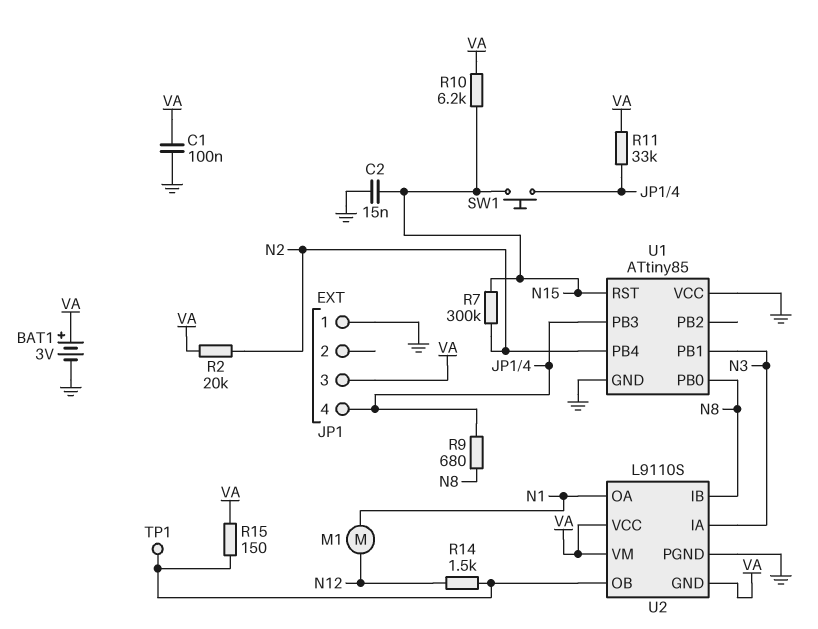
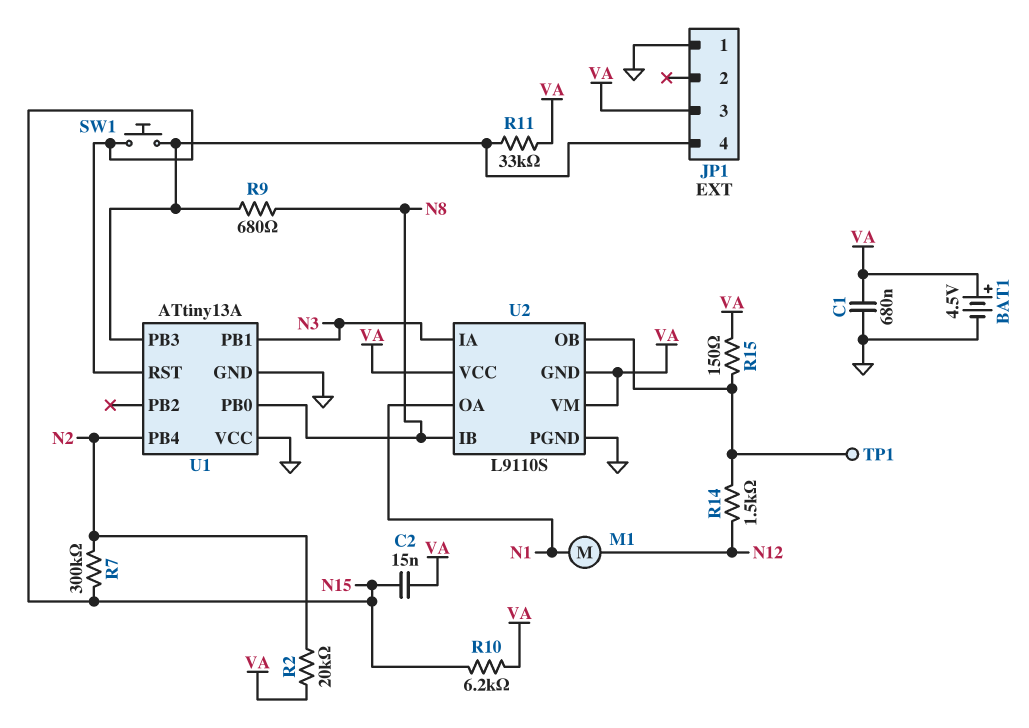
BAT1: 3V (plus VA, minus GND) -> 4.5V (plus VA, minus GND)
C1: 100nF (GND, VA) -> 680nF (GND, VA)
C2: 15nF (GND, N15) -> 15nF (N15, VA)
U1: ATtiny85 -> ATtiny13A

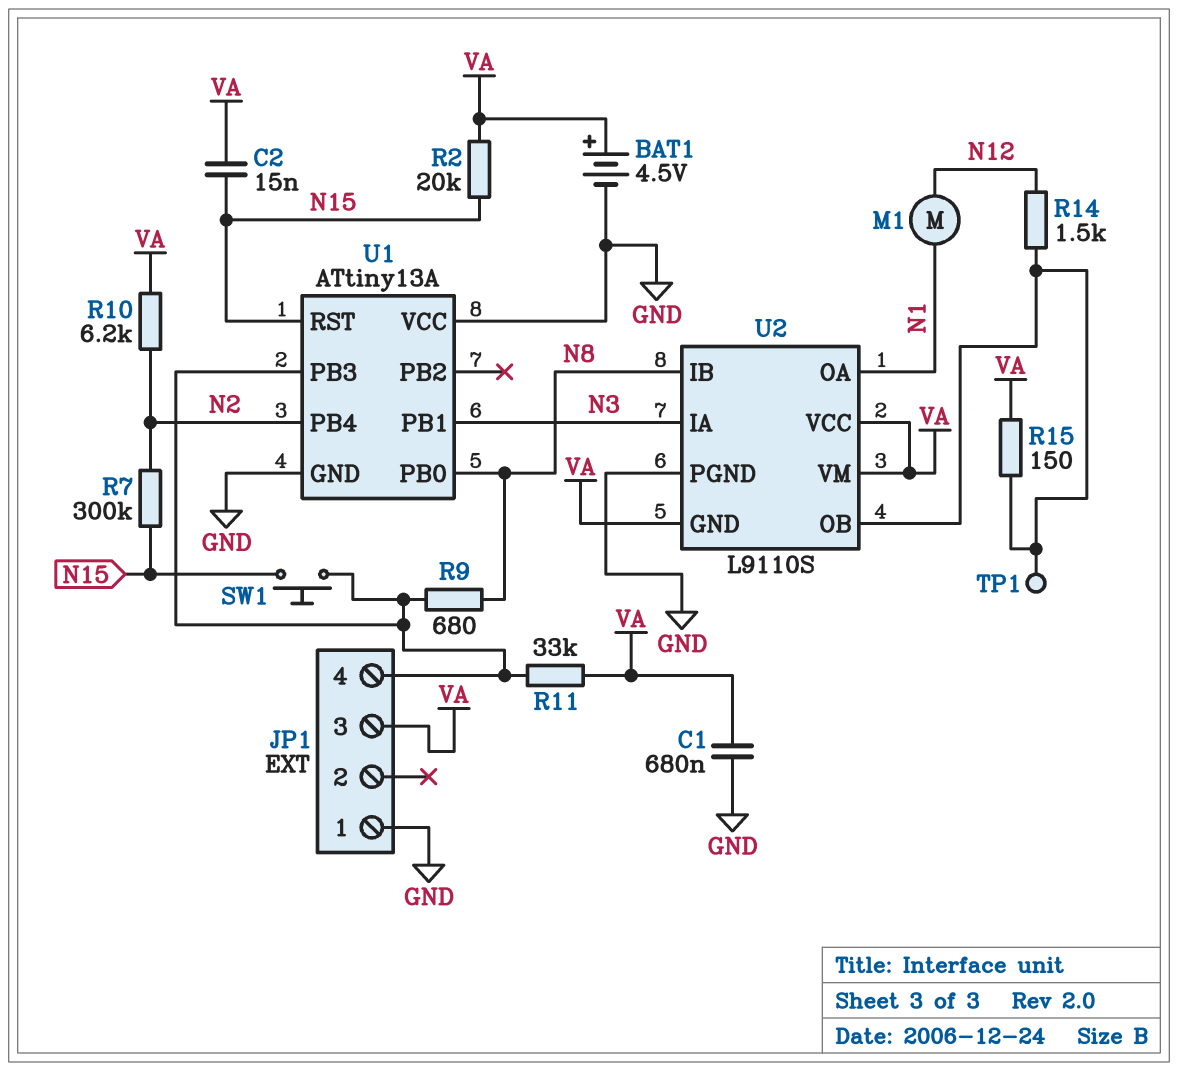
R2: 20k (N2, VA) -> 20k (N15, VA)
R10: 6.2k (N15, VA) -> 6.2k (N2, VA)

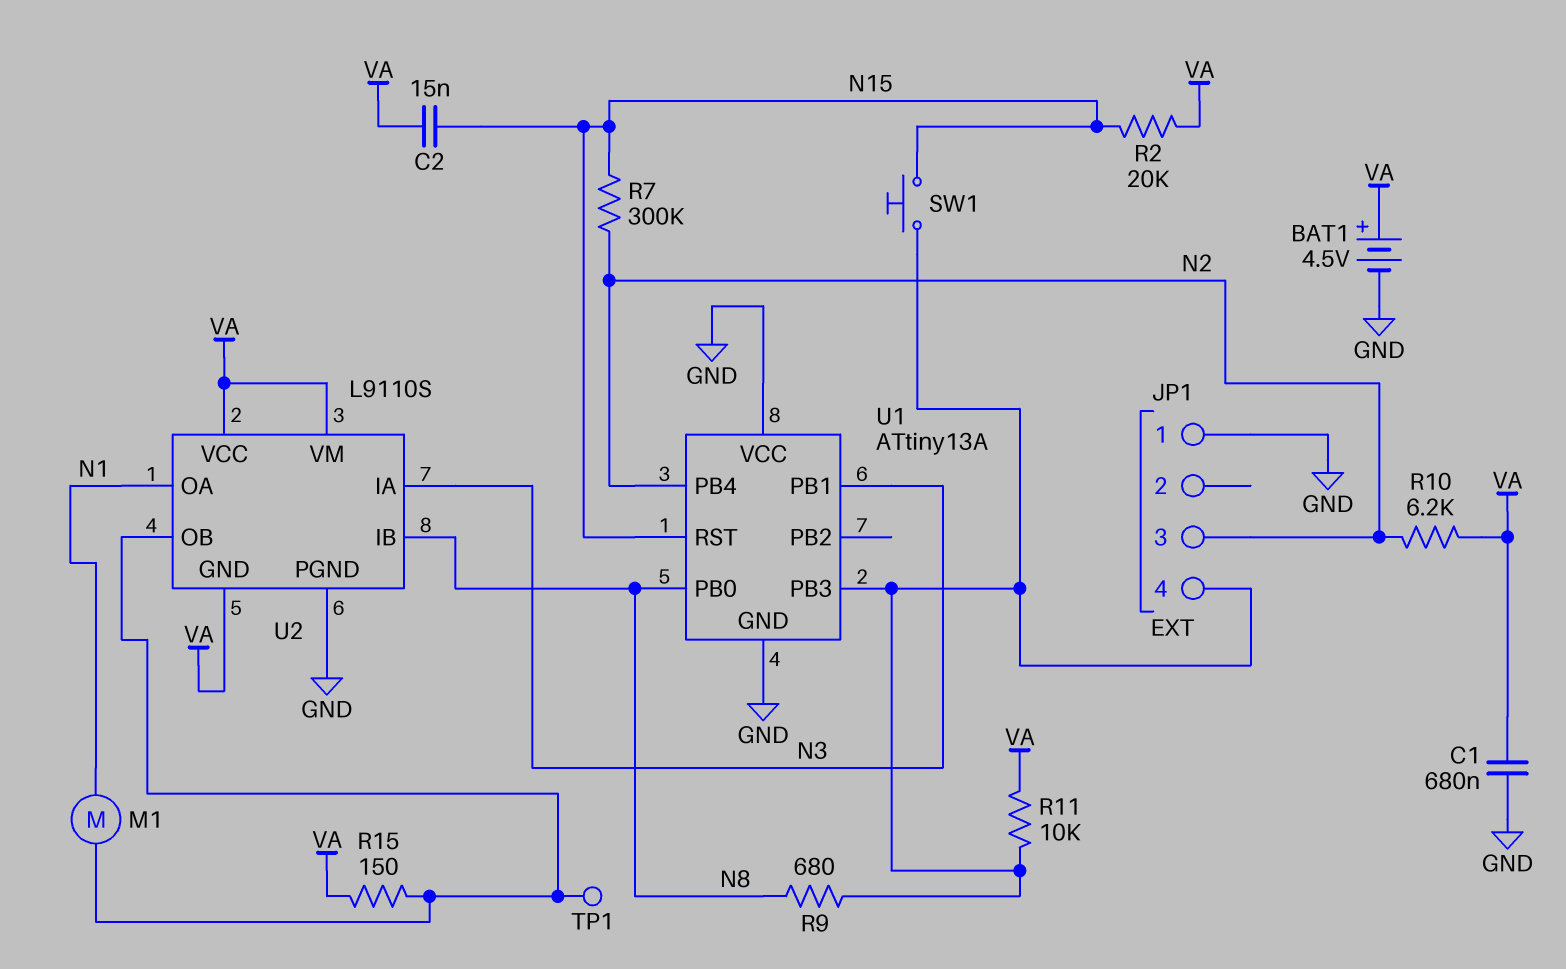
JP1 pin 3: VA -> N2
M1: motor (N1, N12) -> motor (N1, U2/OB)
R11: 33k (JP1/4, VA) -> 10k (JP1/4, VA)
R14: 1.5k (N12, U2/OB) -> none

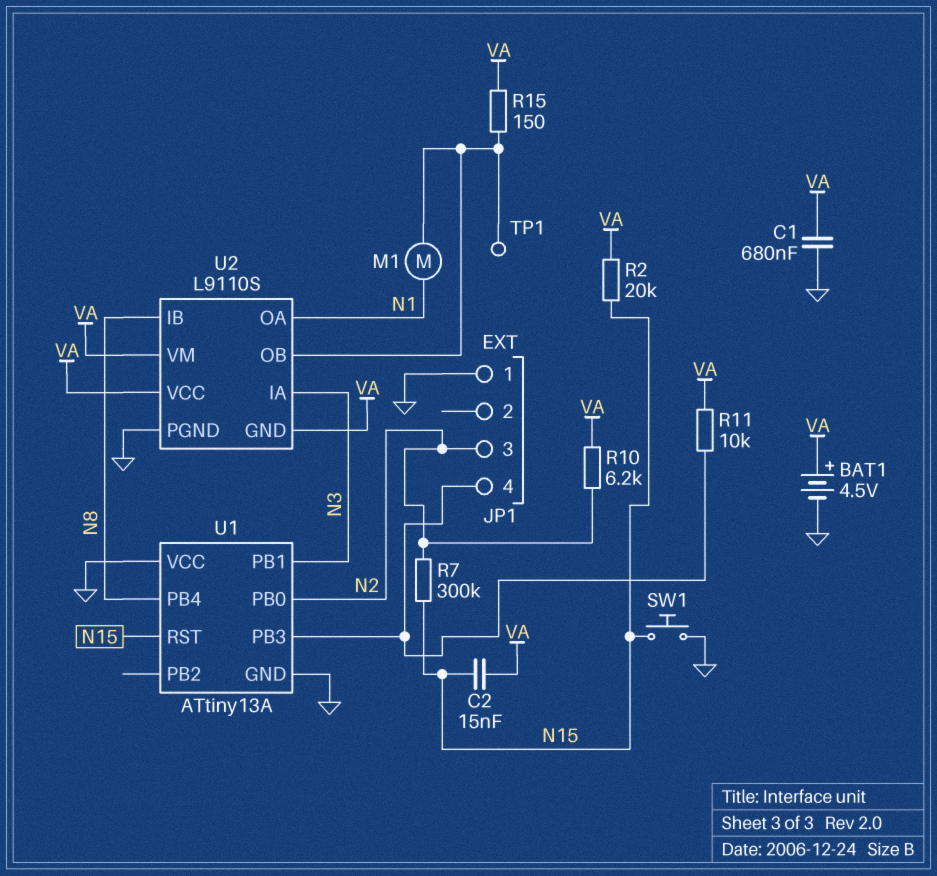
R9: 680 (JP1/4, N8) -> none
SW1: button (JP1/4, N15) -> button (GND, N15)
U1 pin PB0: N8 -> N2
U1 pin PB4: N2 -> N8

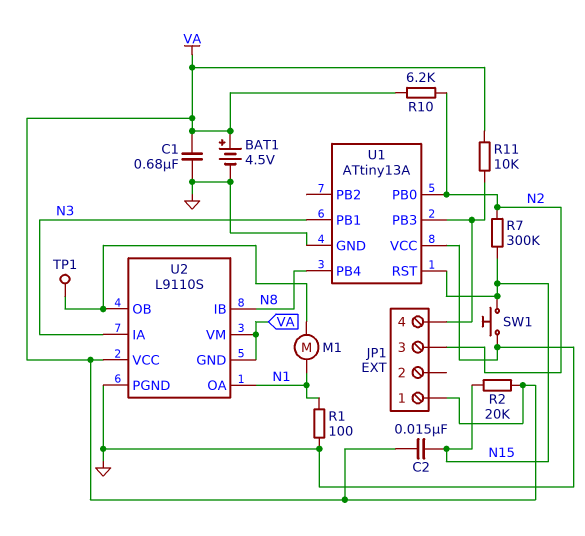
JP1 pin 1: GND -> VA
R1: none -> 100 (GND, N1)
R15: 150 (U2/OB, VA) -> none

